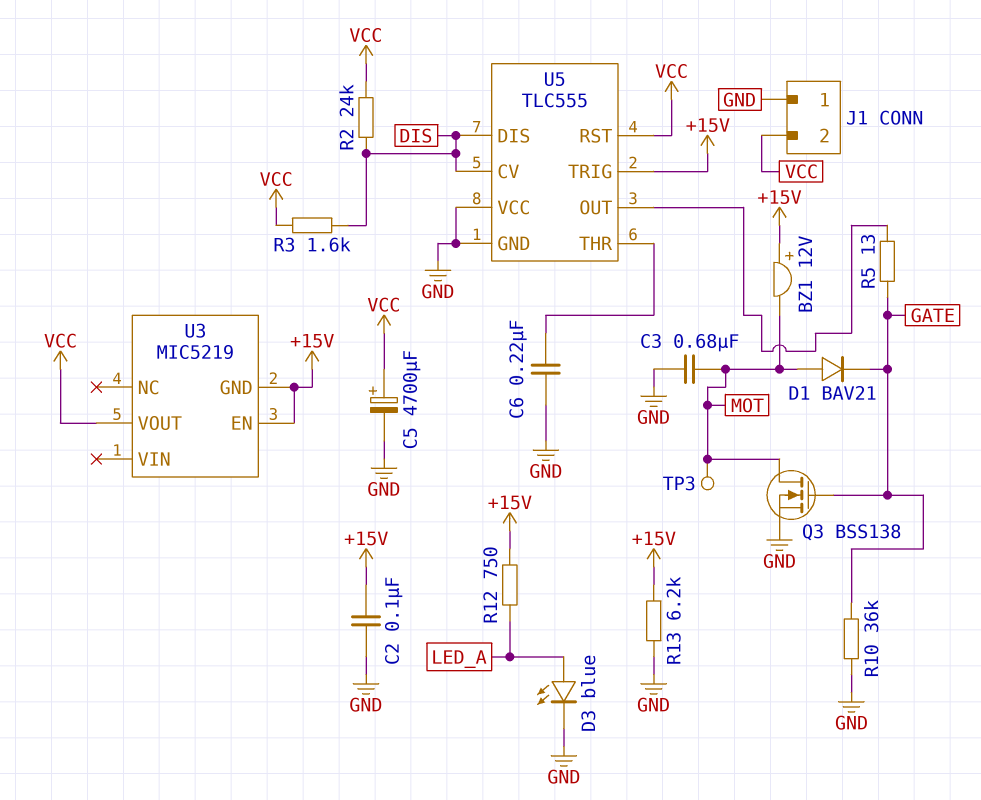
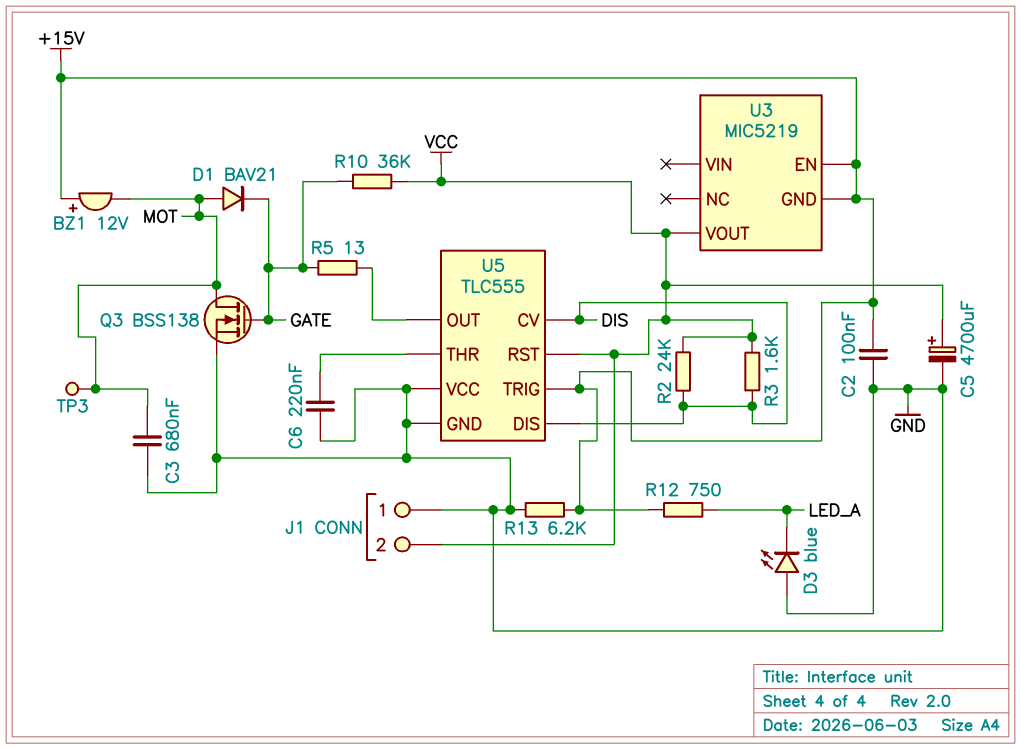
D3: LED blue (A LED_A, K GND) -> LED blue (A GND, K LED_A)
R10: 36k (GATE, GND) -> 36k (GATE, VCC)

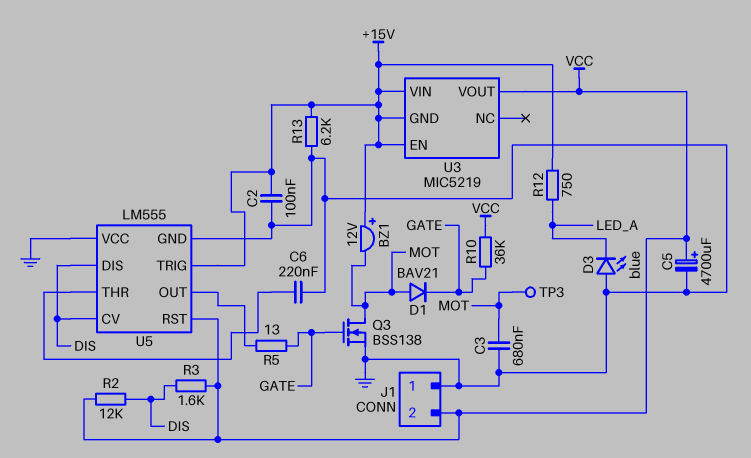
R2: 24k (DIS, VCC) -> 12k (DIS, VCC)
U3 pin VIN: none -> +15V
U5: TLC555 -> LM555

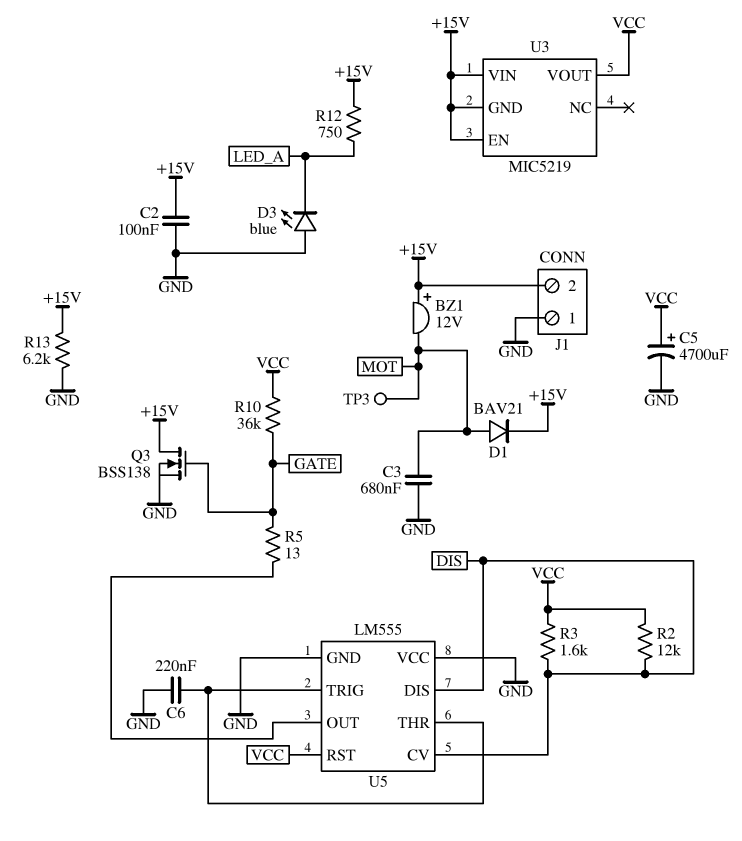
D1: diode BAV21 (A MOT, K GATE) -> diode BAV21 (A MOT, K +15V)
J1 pin 2: VCC -> +15V
Q3: NMOS BSS138 (G GATE, D MOT, S GND) -> NMOS BSS138 (G GATE, D +15V, S GND)
U5 pin TRIG: +15V -> U5/THR

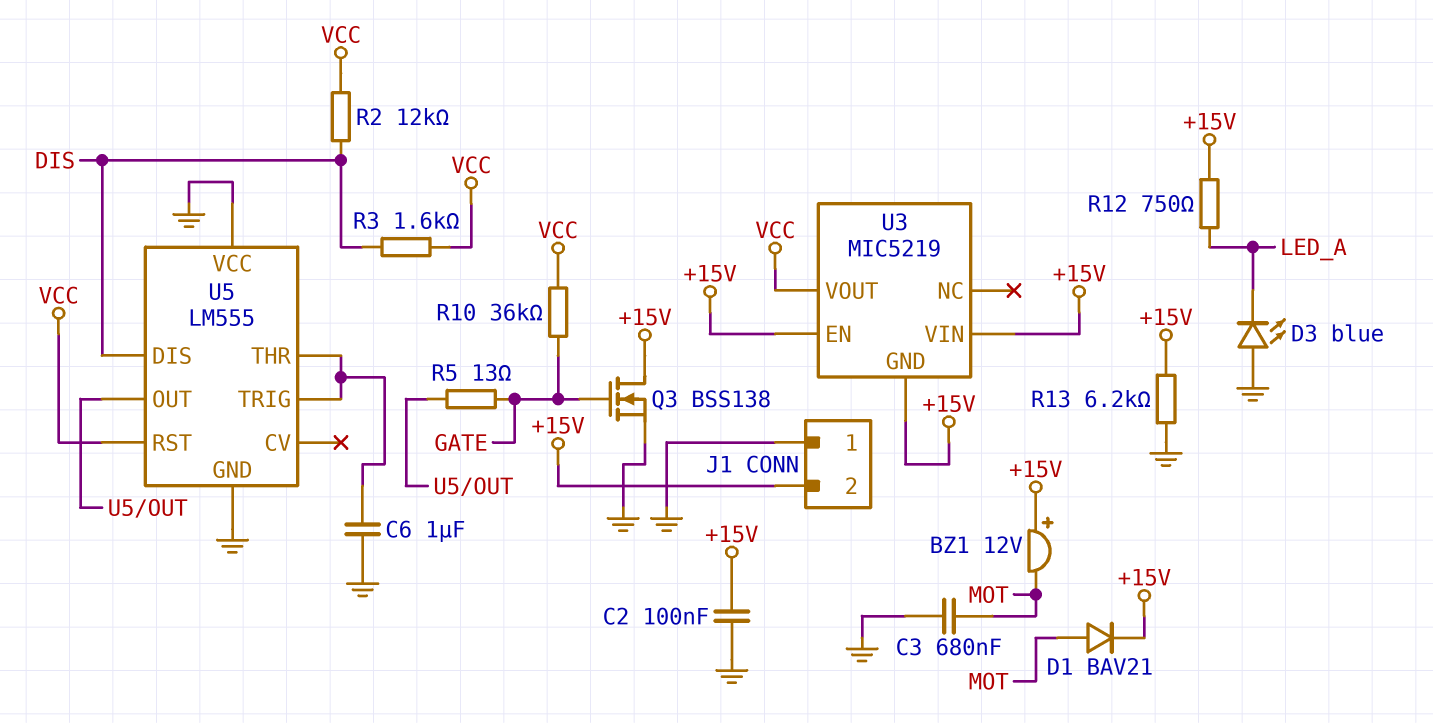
C5: 4700uF (plus VCC, minus GND) -> none
C6: 220nF (GND, U5/THR) -> 1uF (GND, U5/THR)
TP3: test point (MOT) -> none
U5 pin CV: DIS -> none

